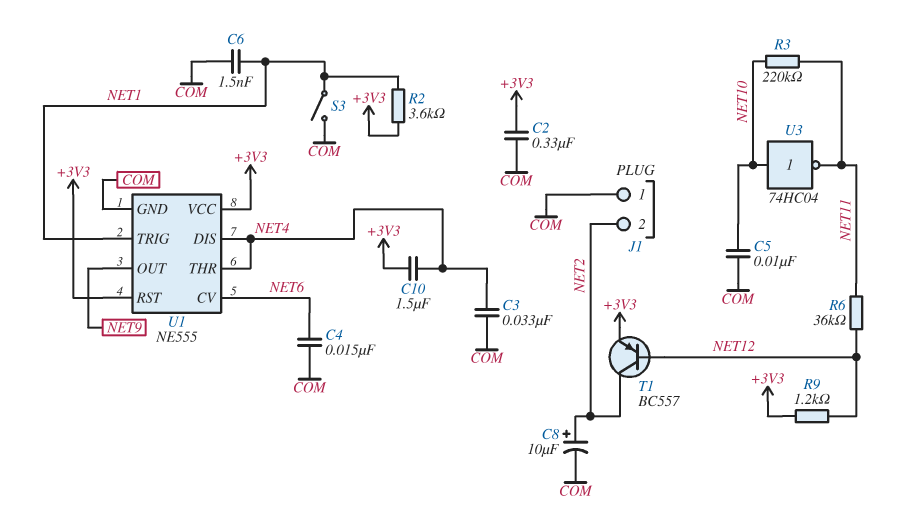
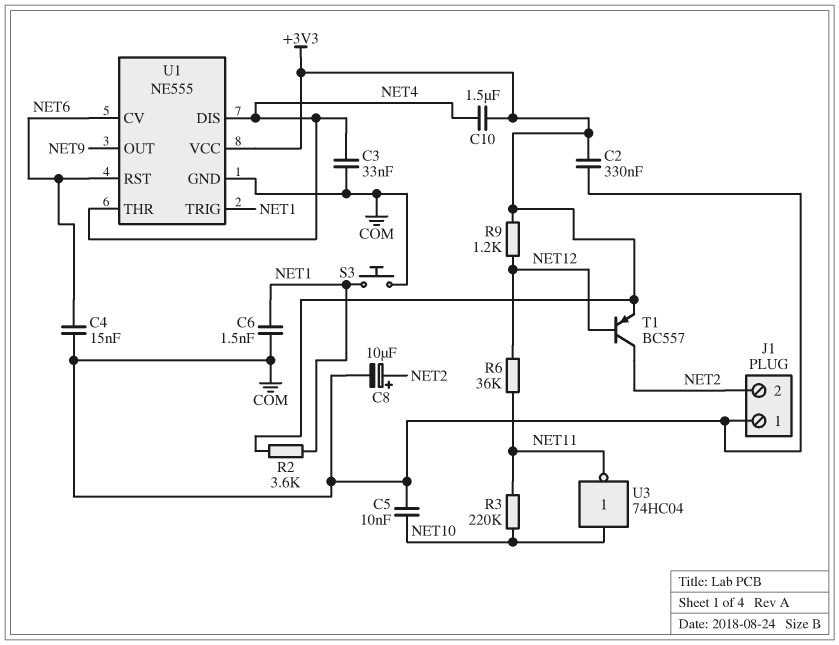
S3: switch (COM, NET1) -> button (COM, NET1)
U1 pin RST: +3V3 -> NET6

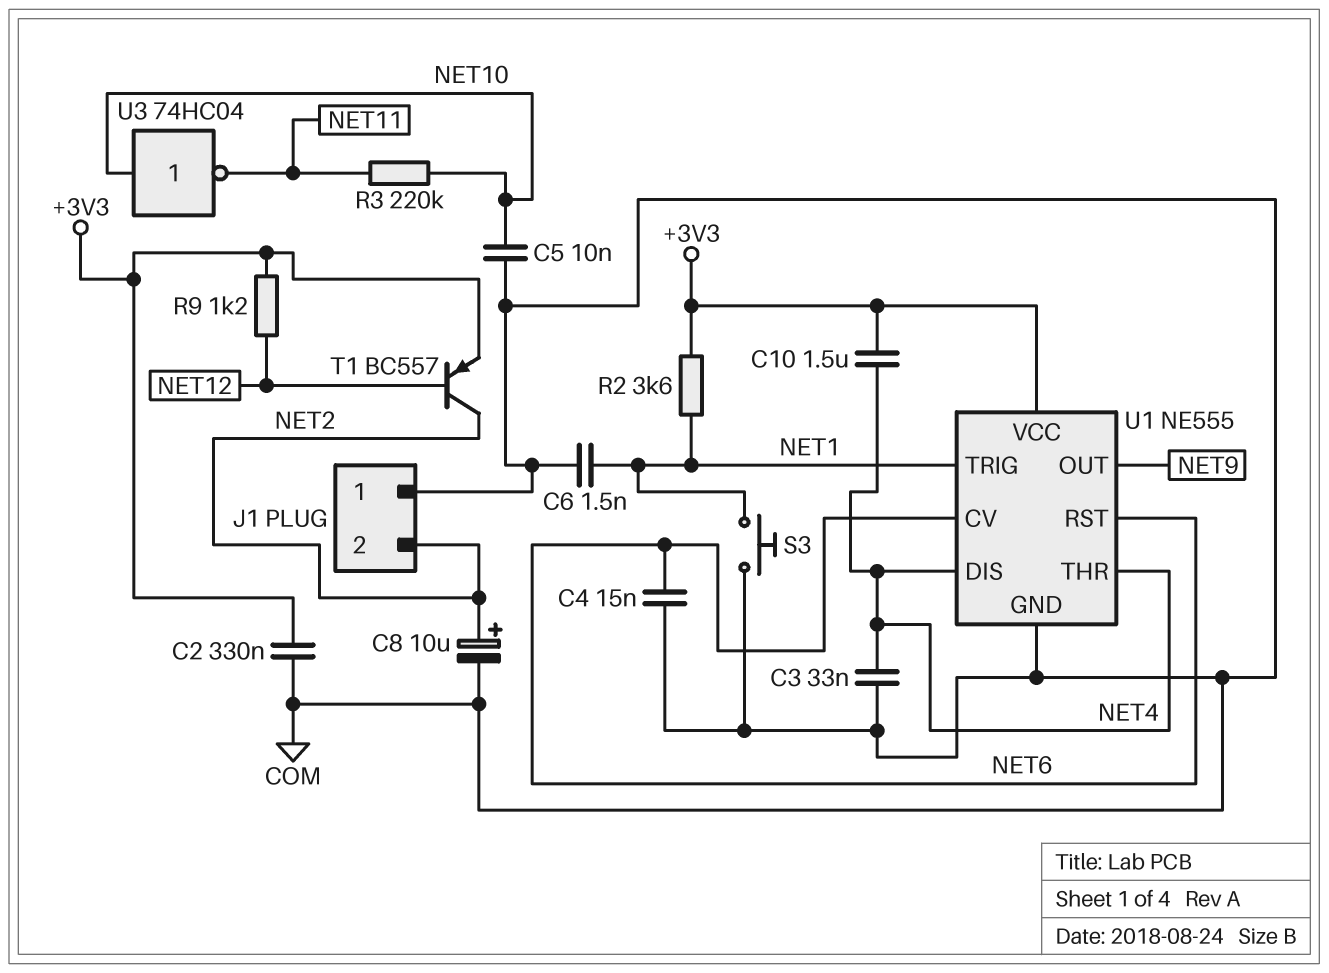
R6: 36k (NET11, NET12) -> none

